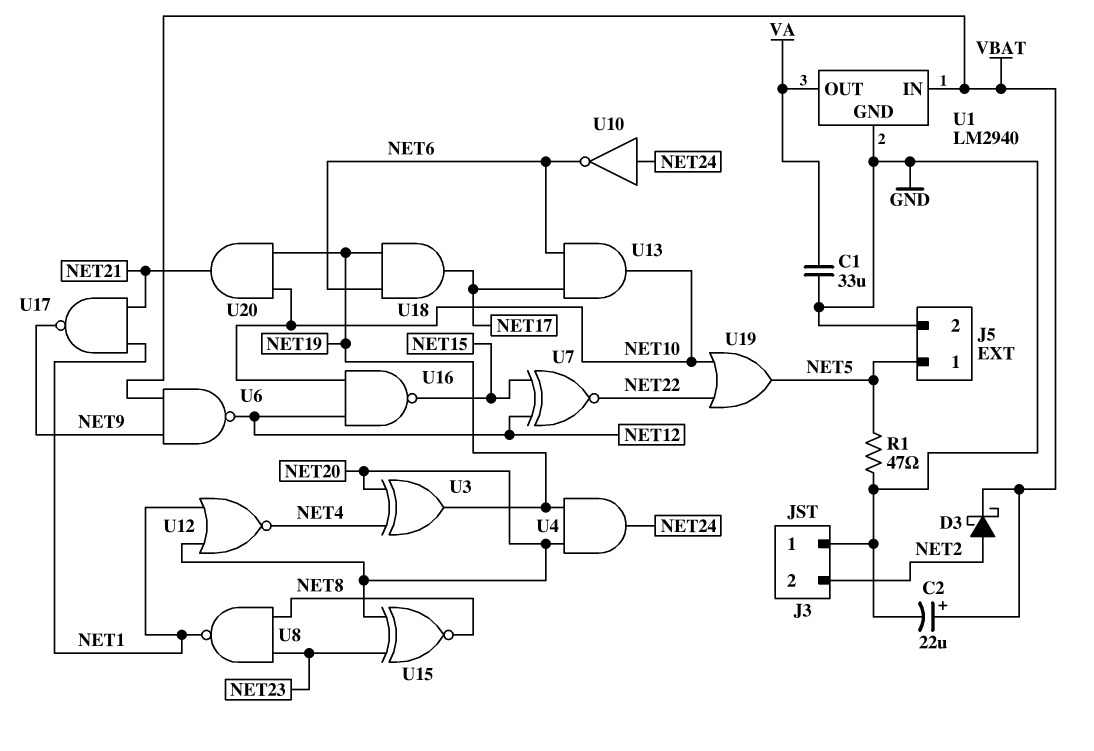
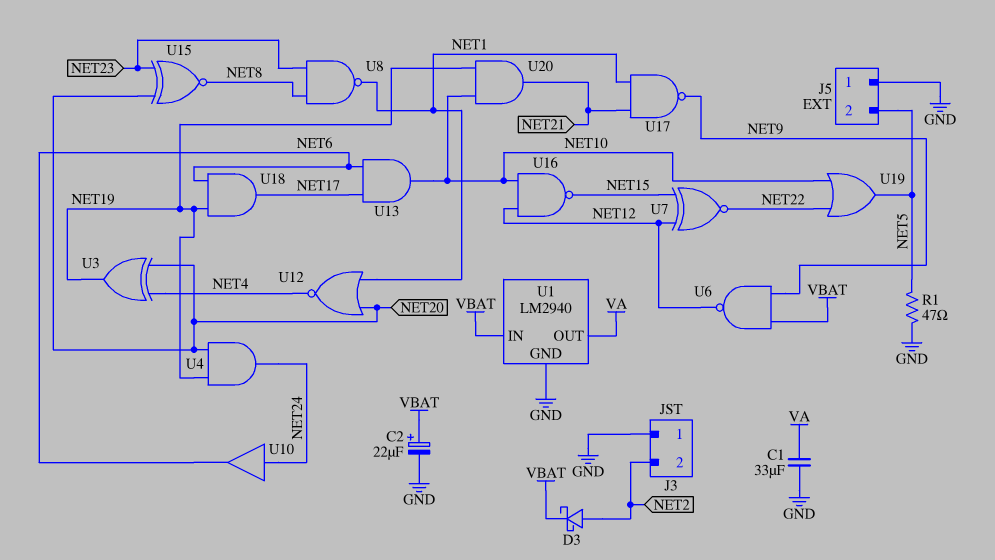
J5 pin 1: NET5 -> GND
J5 pin 2: GND -> NET5
U10: NOT (in NET24, out NET6) -> buffer (in NET24, out NET6)

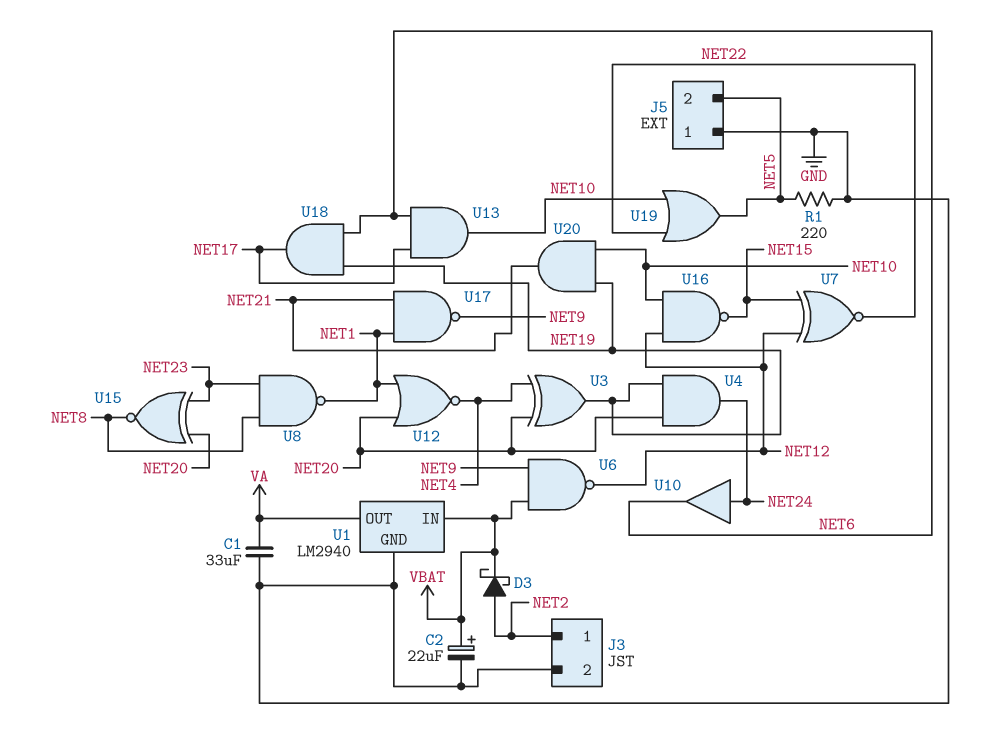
J3 pin 1: GND -> NET2
J3 pin 2: NET2 -> GND
R1: 47 (GND, NET5) -> 220 (GND, NET5)

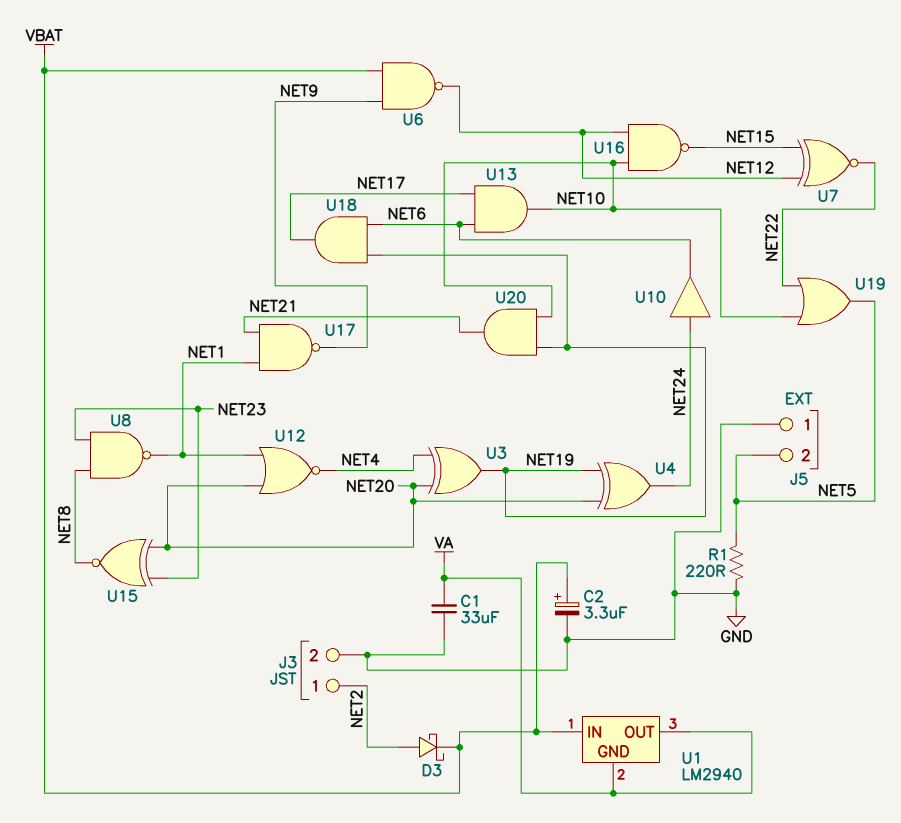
C2: 22uF (plus VBAT, minus GND) -> 3.3uF (plus VBAT, minus GND)
U1 pin GND: GND -> VA
U4: AND (in NET19, in NET20, out NET24) -> XOR (in NET19, in NET20, out NET24)

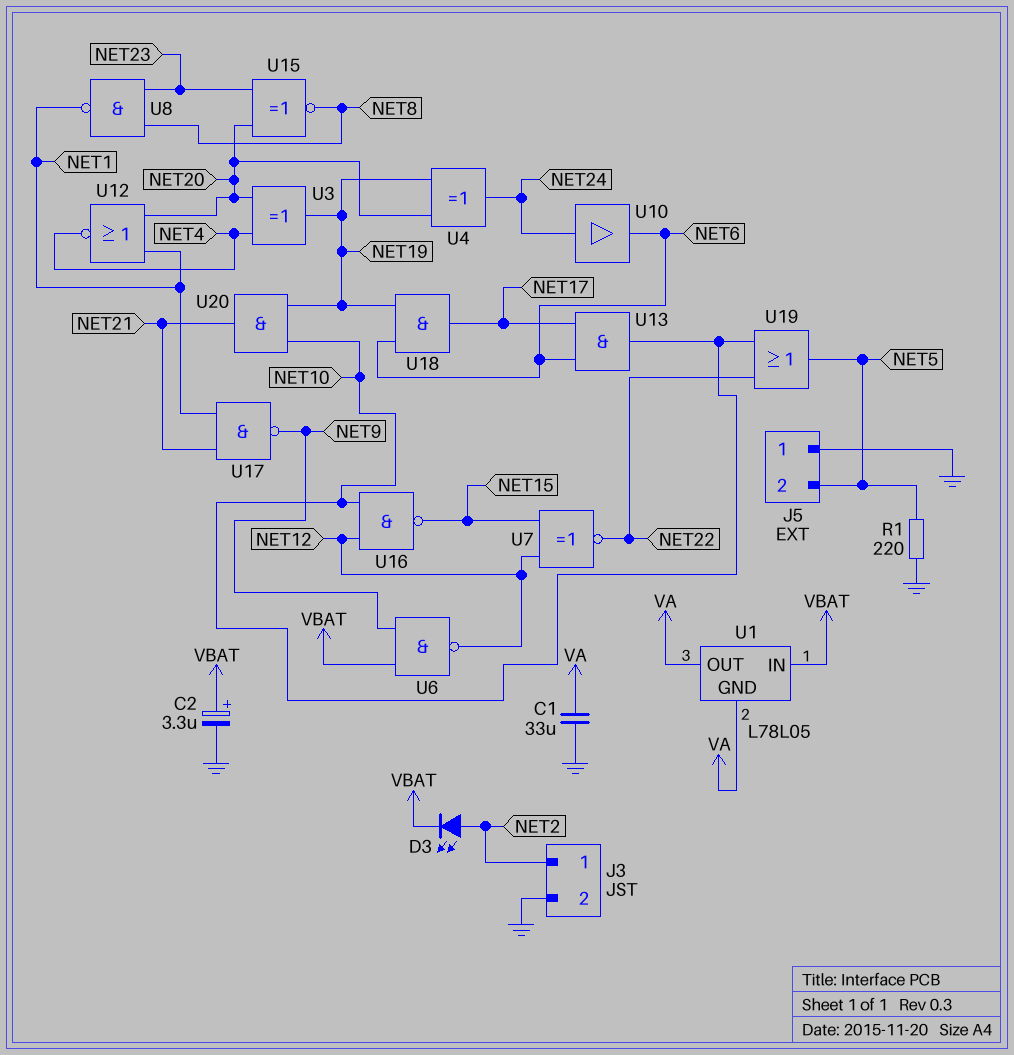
D3: schottky (A NET2, K VBAT) -> LED (A NET2, K VBAT)
U1: LM2940 -> L78L05

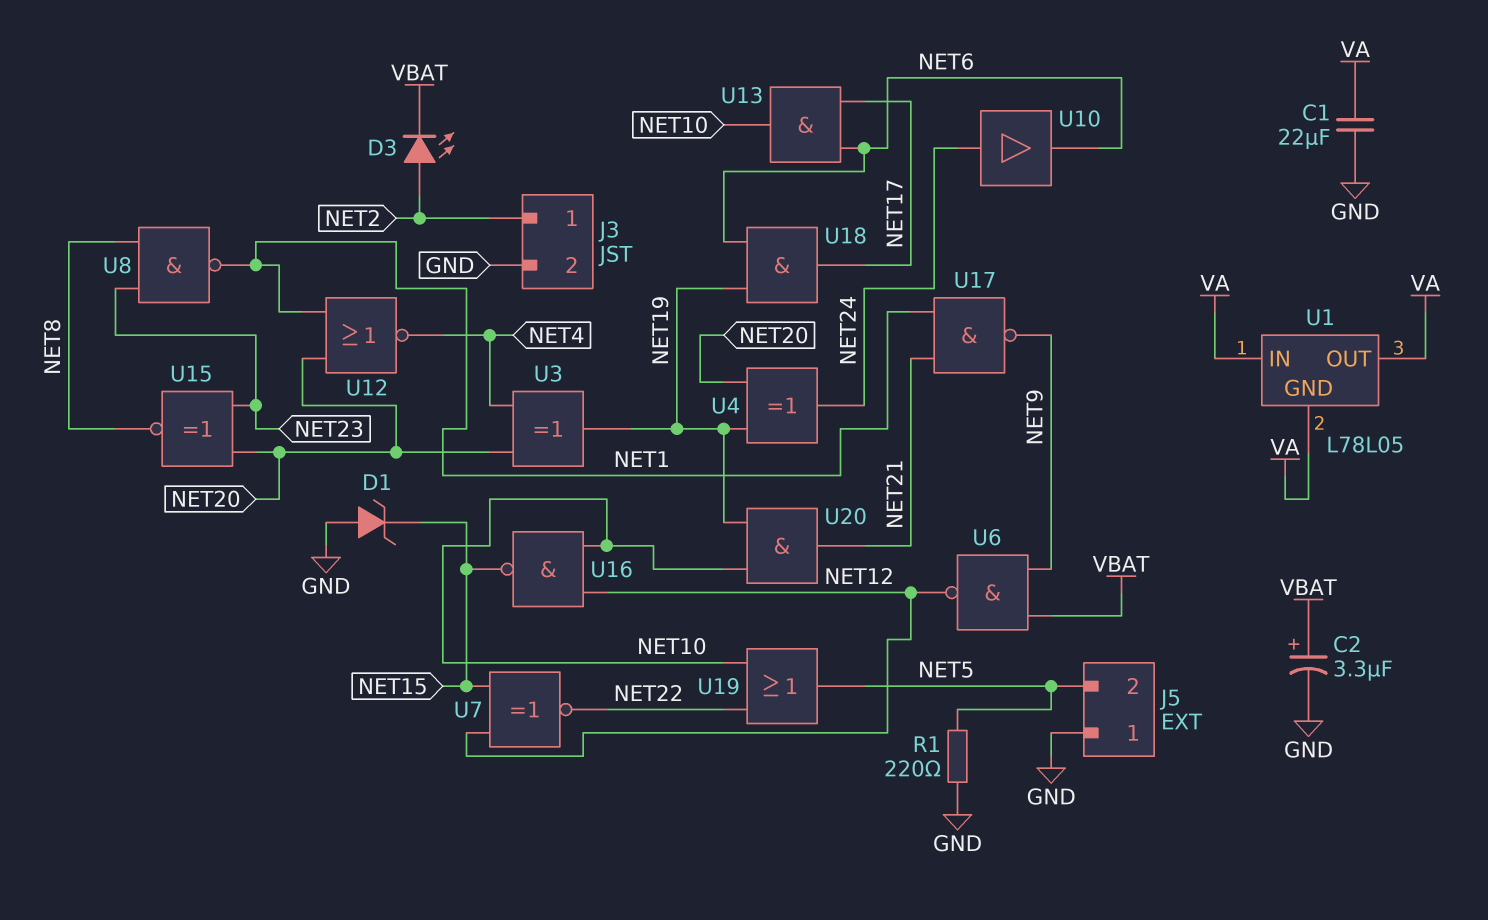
C1: 33uF (GND, VA) -> 22uF (GND, VA)
D1: none -> zener (A GND, K NET15)
U1 pin IN: VBAT -> VA

